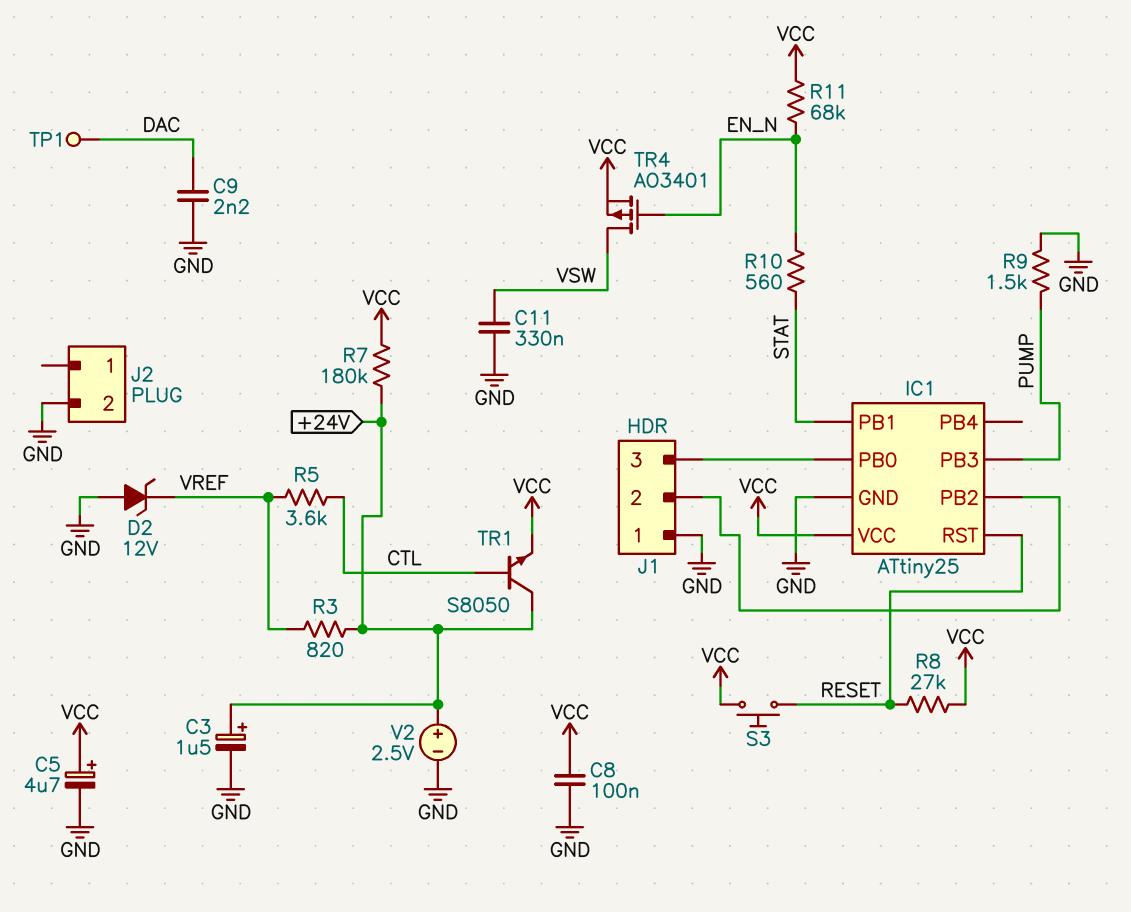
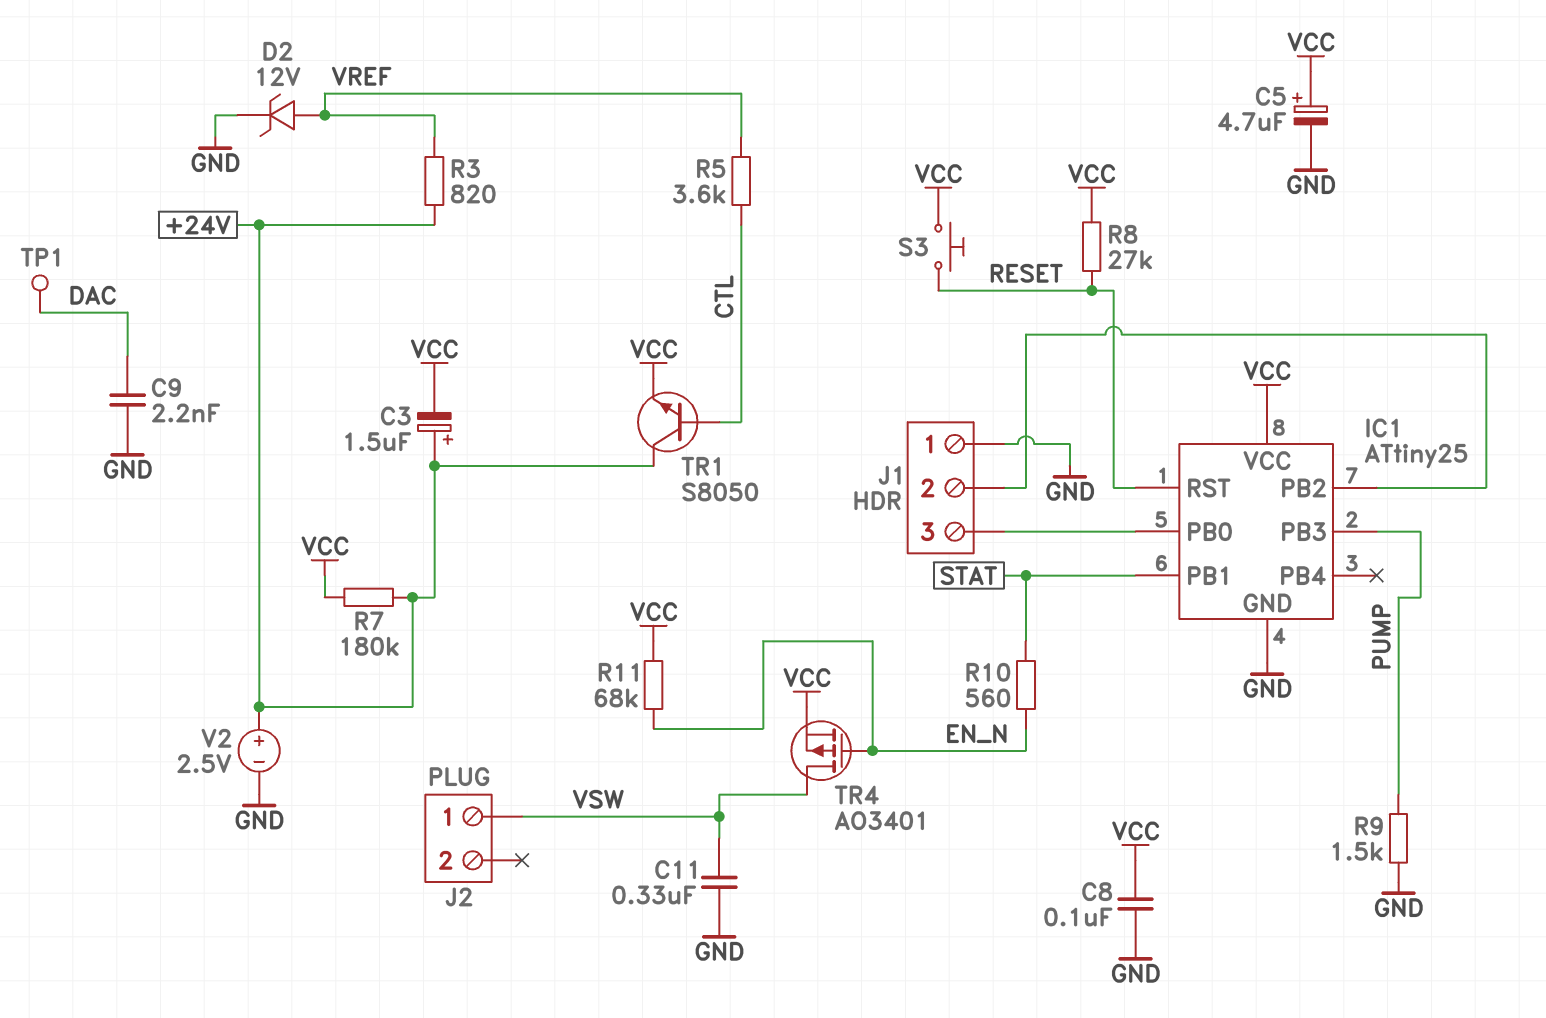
C3: 1.5uF (plus +24V, minus GND) -> 1.5uF (plus +24V, minus VCC)
D2: zener 12V (A GND, K VREF) -> zener 12V (A VREF, K GND)
J2 pin 1: none -> VSW
J2 pin 2: GND -> none

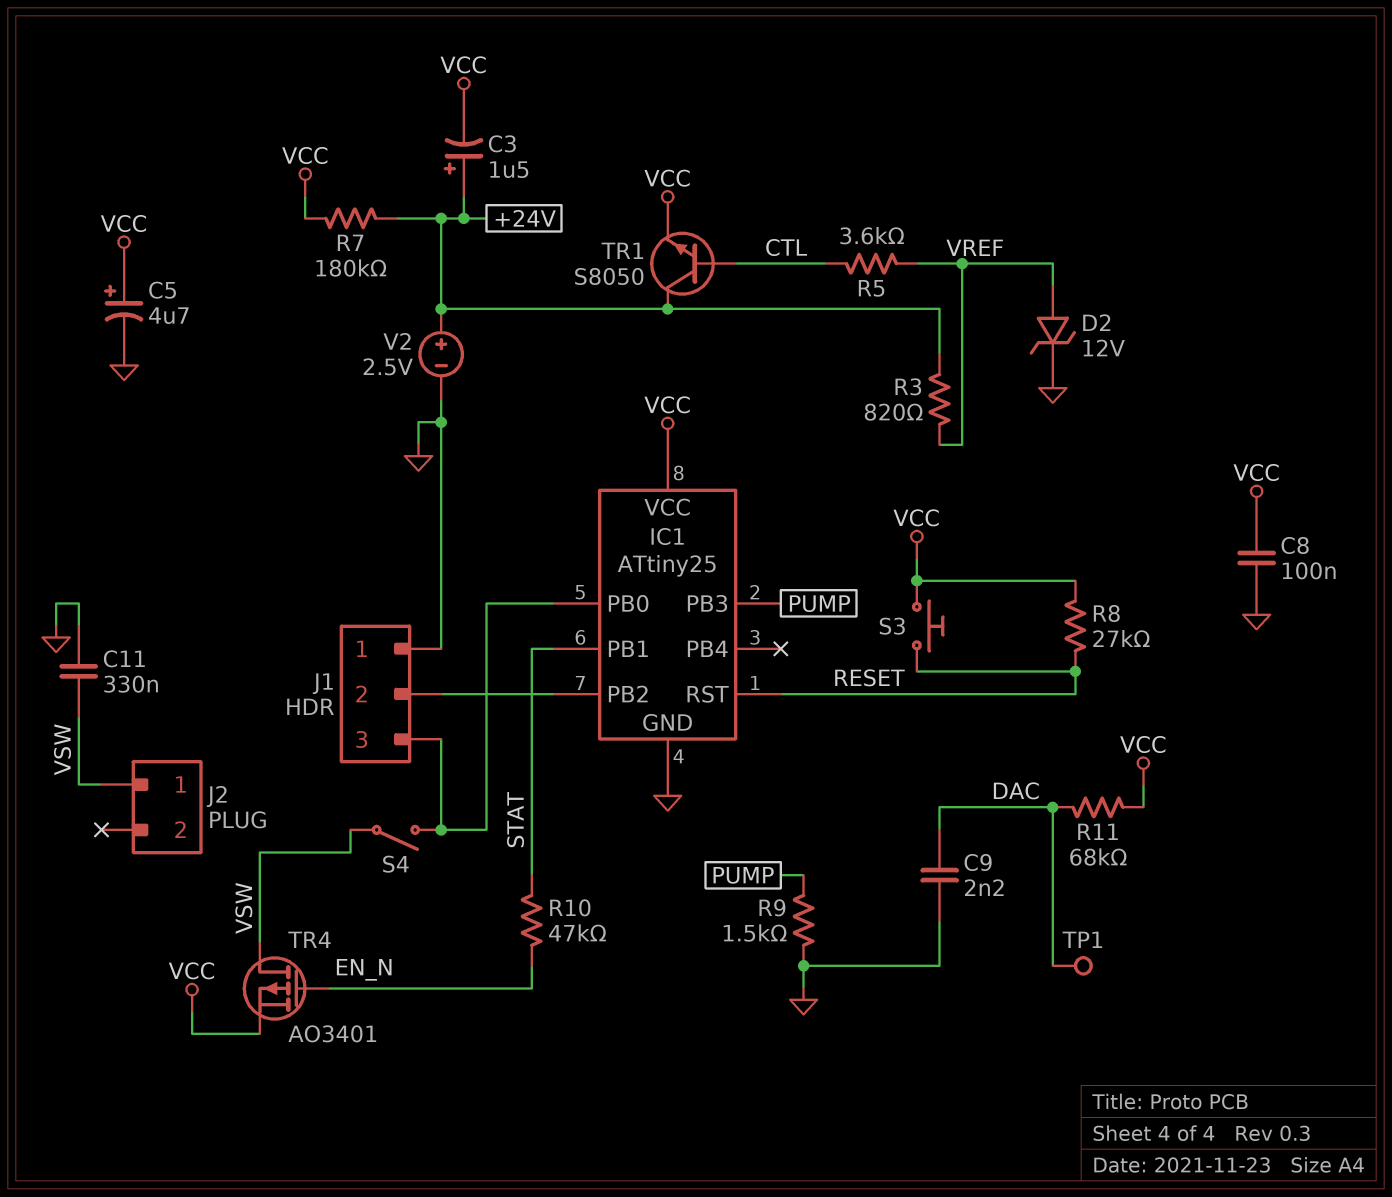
R10: 560 (EN_N, STAT) -> 47k (EN_N, STAT)
R11: 68k (EN_N, VCC) -> 68k (DAC, VCC)
S4: none -> switch (IC1/PB0, VSW)

